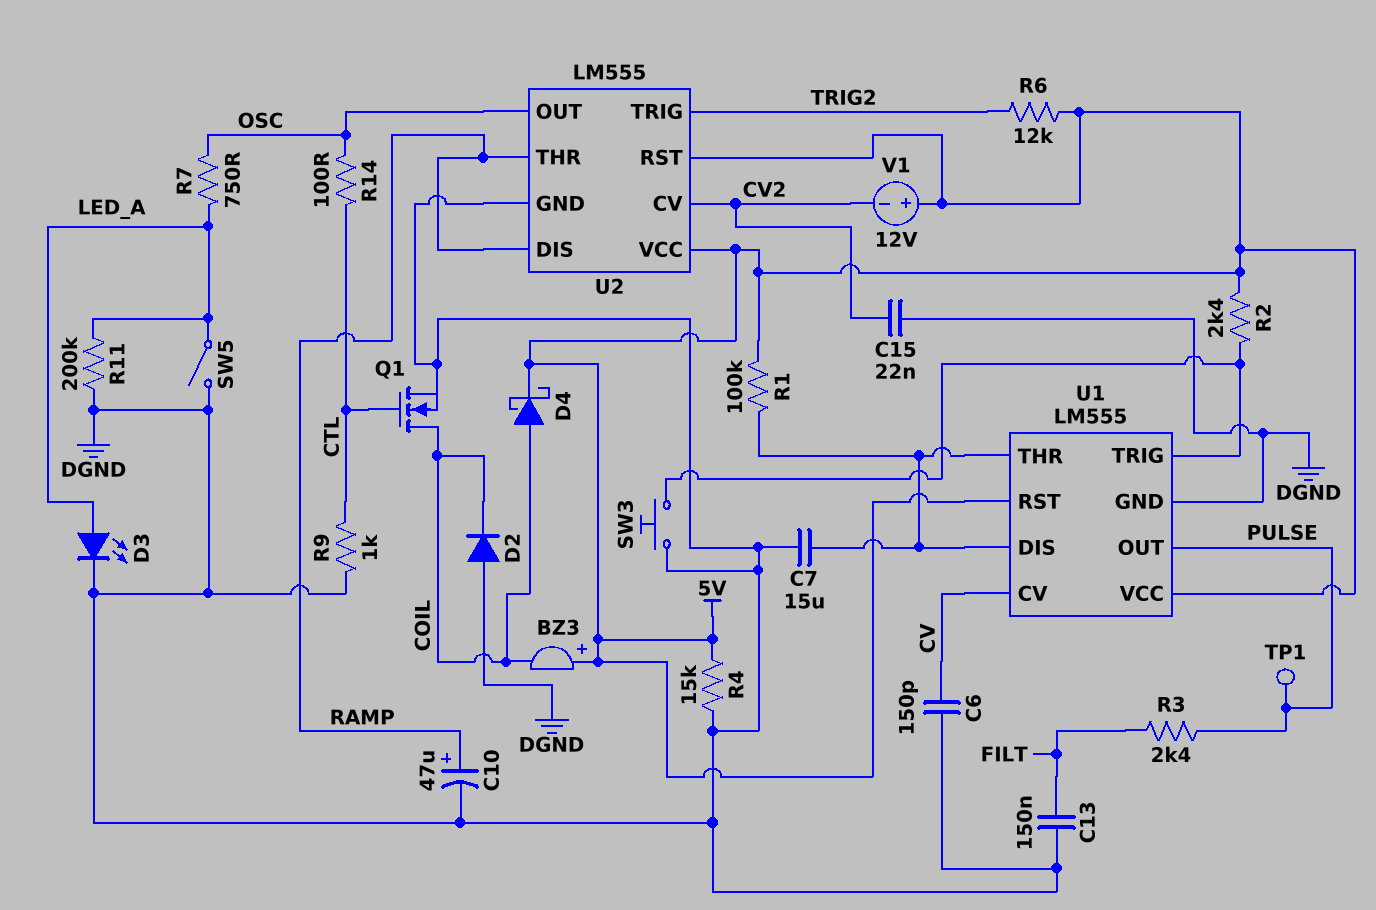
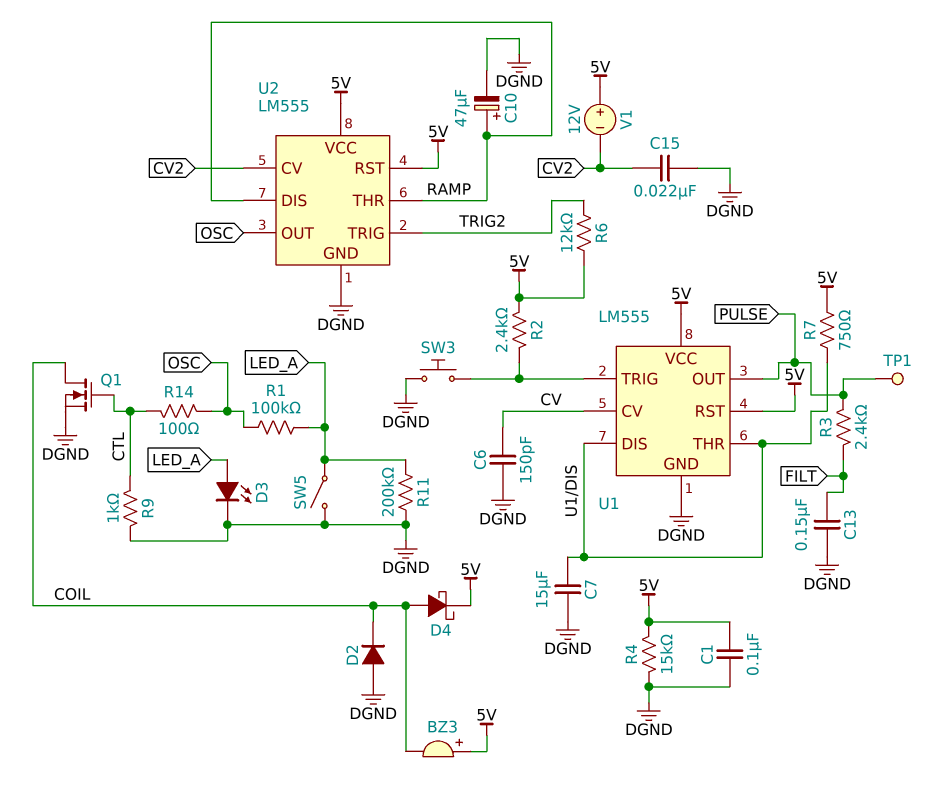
C1: none -> 100nF (5V, DGND)
R1: 100k (5V, U1/DIS) -> 100k (LED_A, OSC)
R7: 750 (LED_A, OSC) -> 750 (5V, U1/DIS)

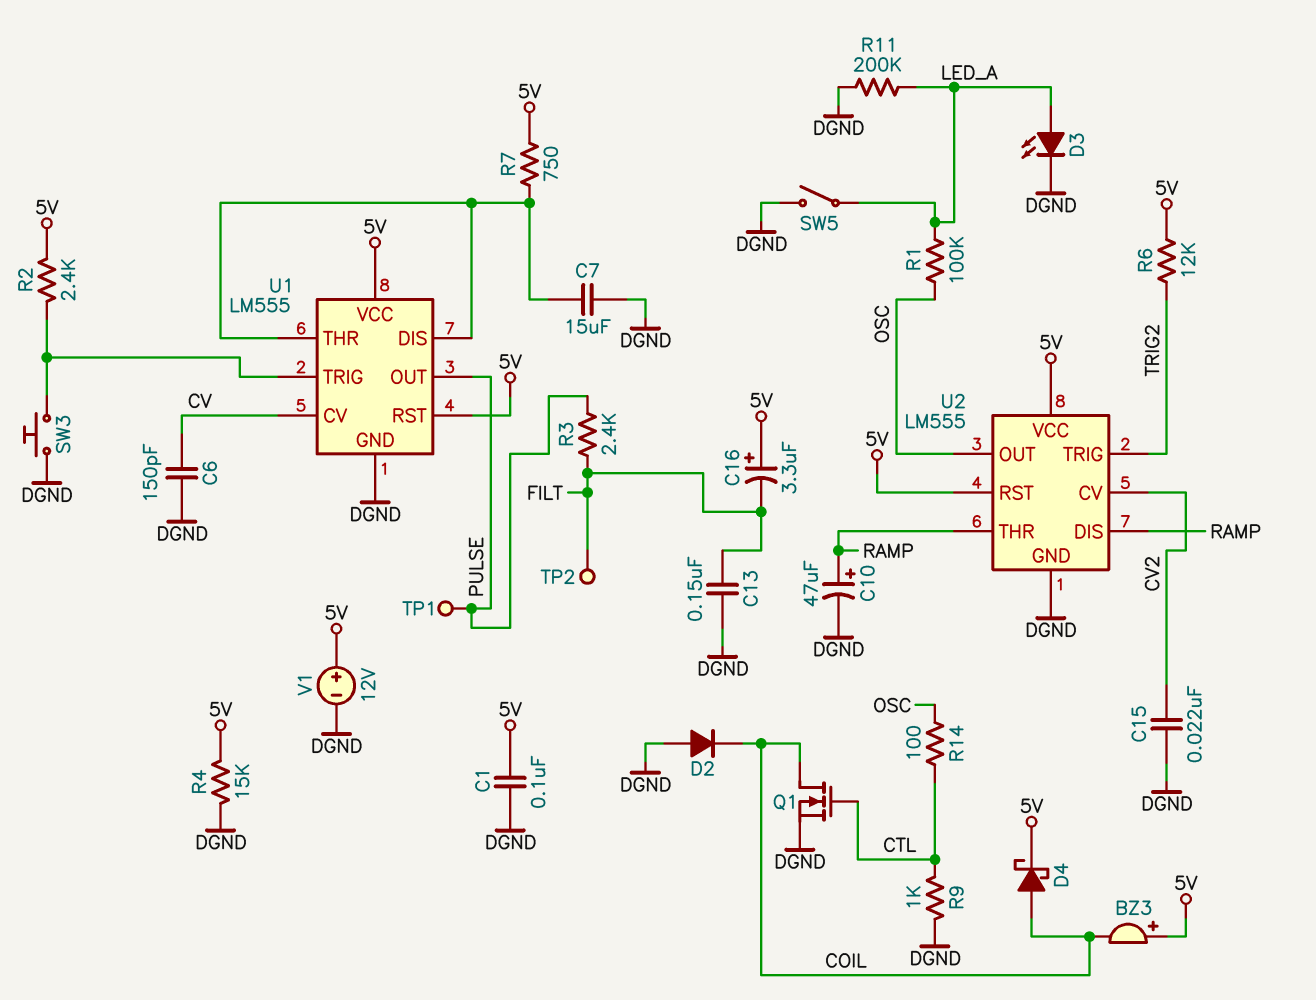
C16: none -> 3.3uF (plus 5V, minus FILT)
TP2: none -> test point (FILT)
V1: 12V (plus 5V, minus CV2) -> 12V (plus 5V, minus DGND)

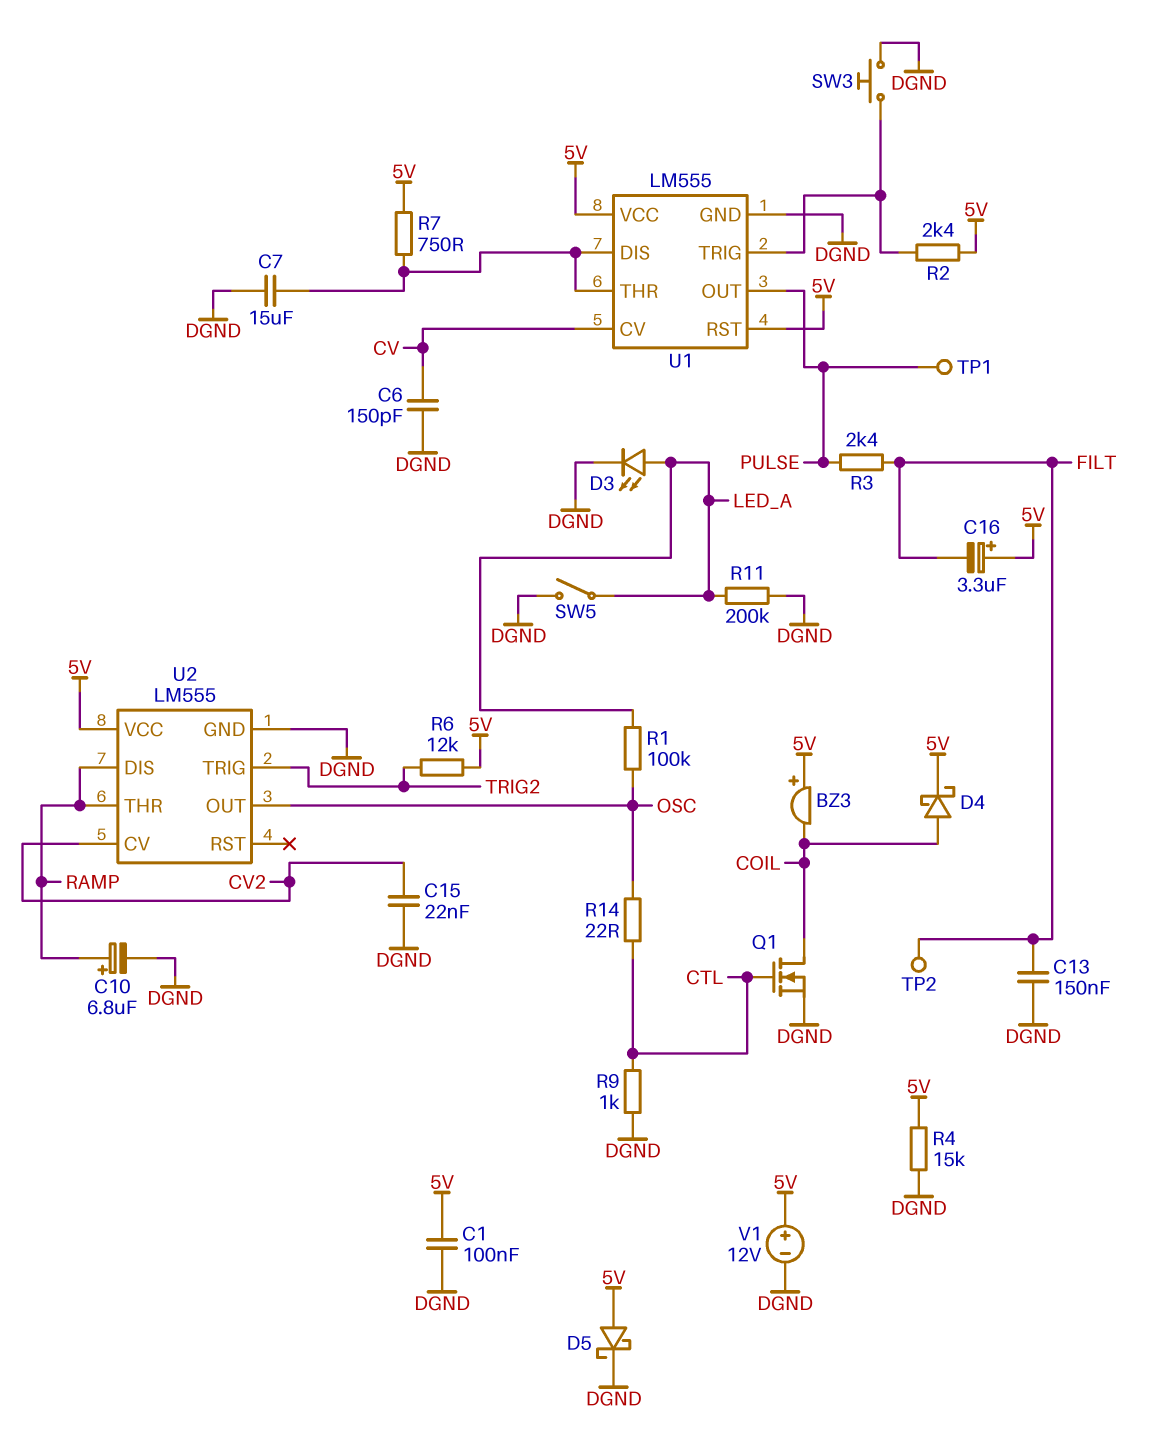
C10: 47uF (plus RAMP, minus DGND) -> 6.8uF (plus RAMP, minus DGND)
D2: diode (A DGND, K COIL) -> none
D5: none -> schottky (A 5V, K DGND)
R14: 100 (CTL, OSC) -> 22 (CTL, OSC)
U2 pin RST: 5V -> none

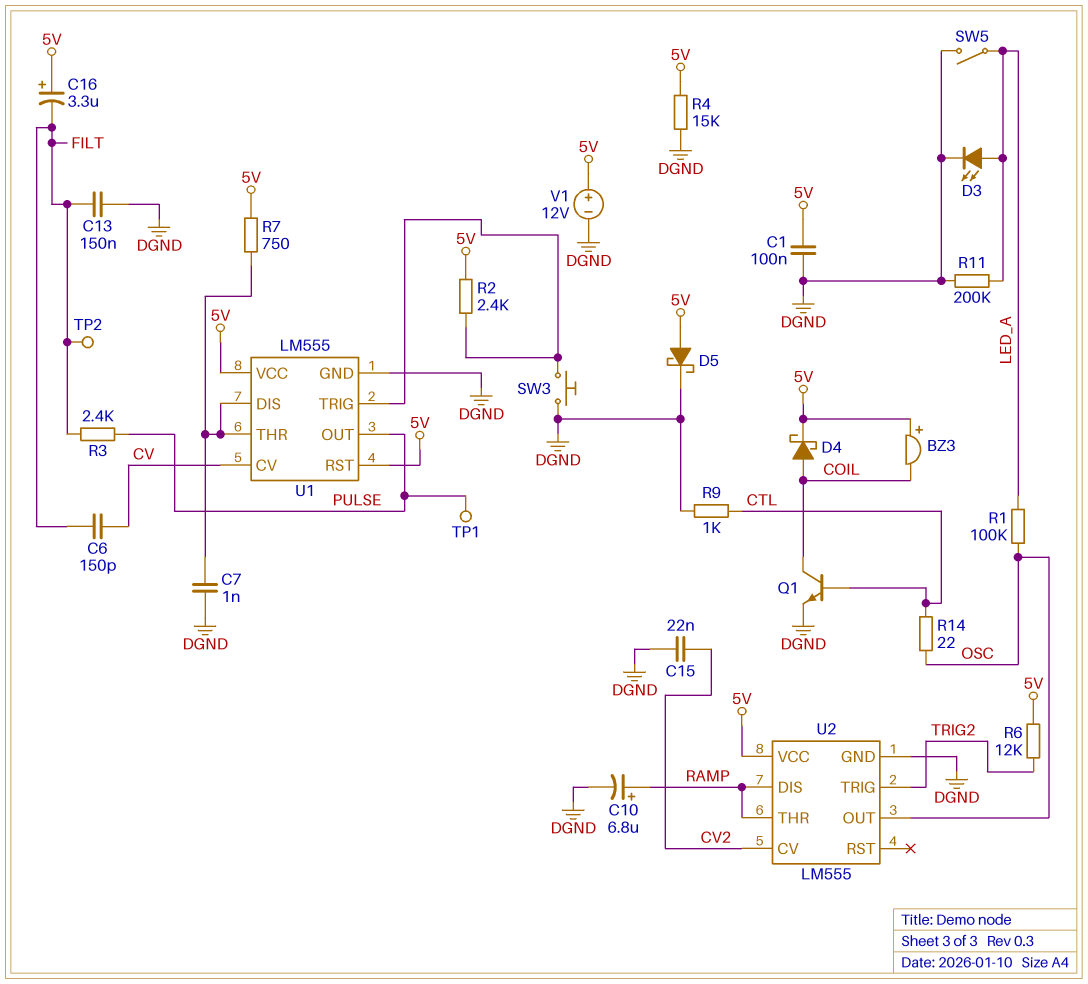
C6: 150pF (CV, DGND) -> 150pF (CV, FILT)
C7: 15uF (DGND, U1/DIS) -> 1nF (DGND, U1/DIS)
Q1: NMOS (G CTL, D COIL, S DGND) -> NPN (B CTL, C COIL, E DGND)

